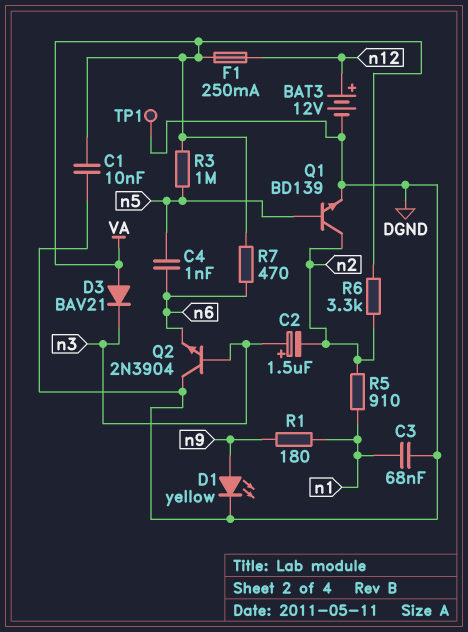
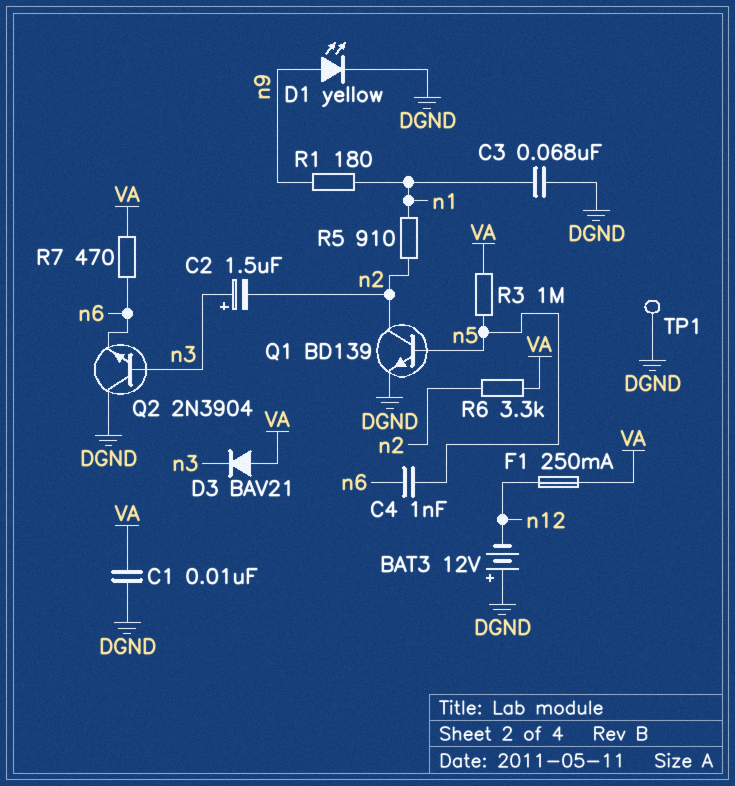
BAT3: 12V (plus n12, minus DGND) -> 12V (plus DGND, minus n12)

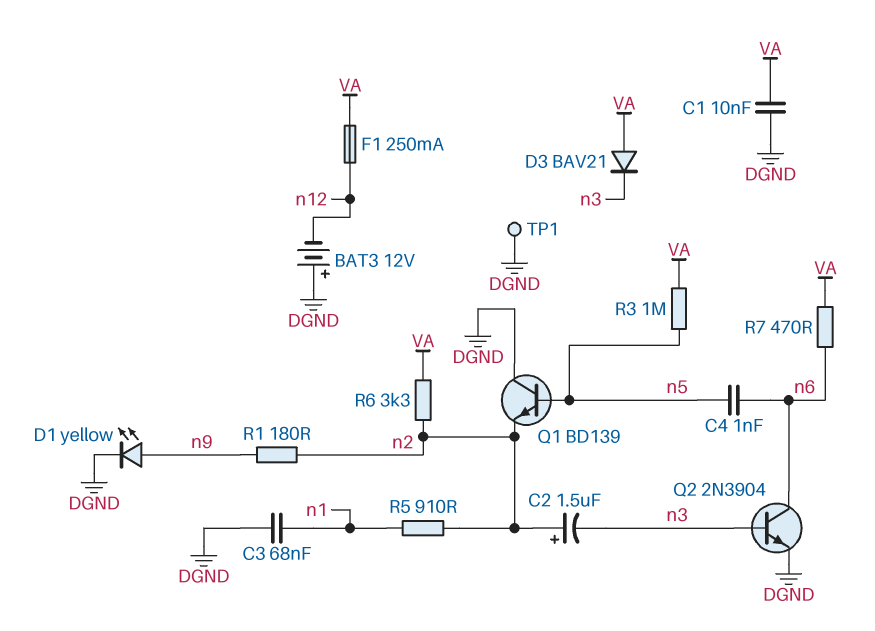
C2: 1.5uF (plus n3, minus n2) -> 1.5uF (plus n2, minus n3)
Q1: NPN BD139 (B n5, C n2, E DGND) -> NPN BD139 (B n5, C DGND, E n2)
Q2: NPN 2N3904 (B n3, C DGND, E n6) -> NPN 2N3904 (B n3, C n6, E DGND)
R1: 180 (n1, n9) -> 180 (n2, n9)

